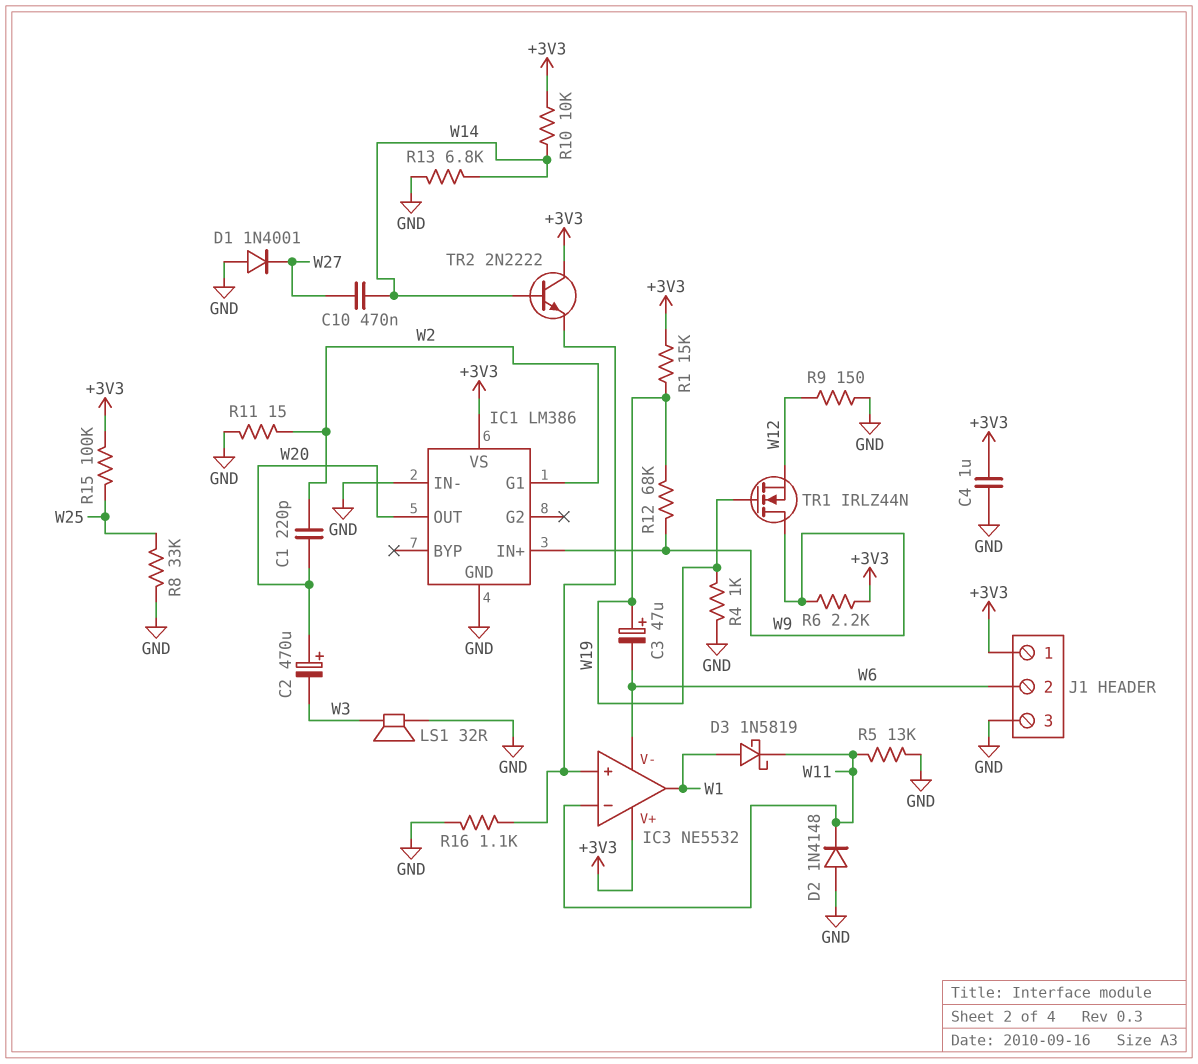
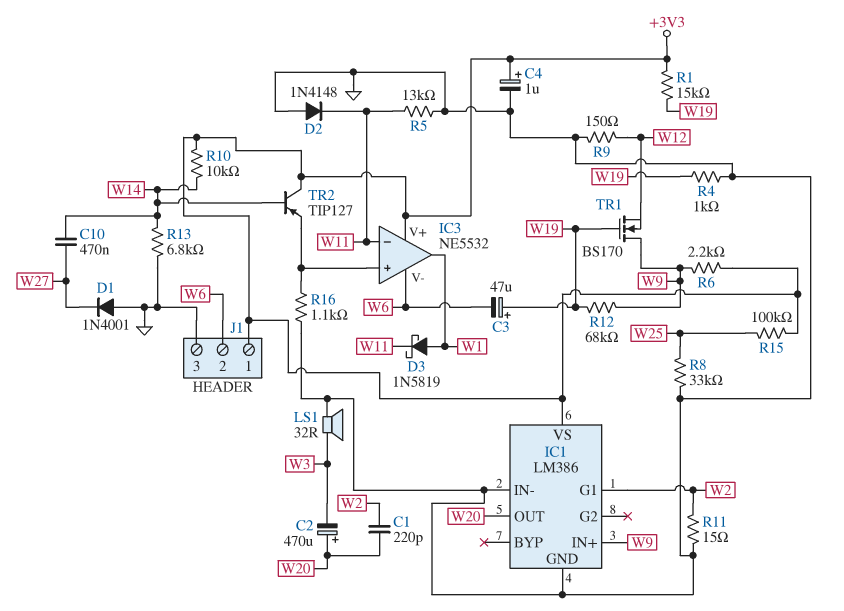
C4: 1uF (+3V3, GND) -> 1uF (plus +3V3, minus GND)
TR1: NMOS IRLZ44N (G W19, D W9, S W12) -> NMOS BS170 (G W19, D W9, S W12)
TR2: NPN 2N2222 (B W14, C +3V3, E IC3/in+) -> PNP TIP127 (B W14, C +3V3, E IC3/in+)

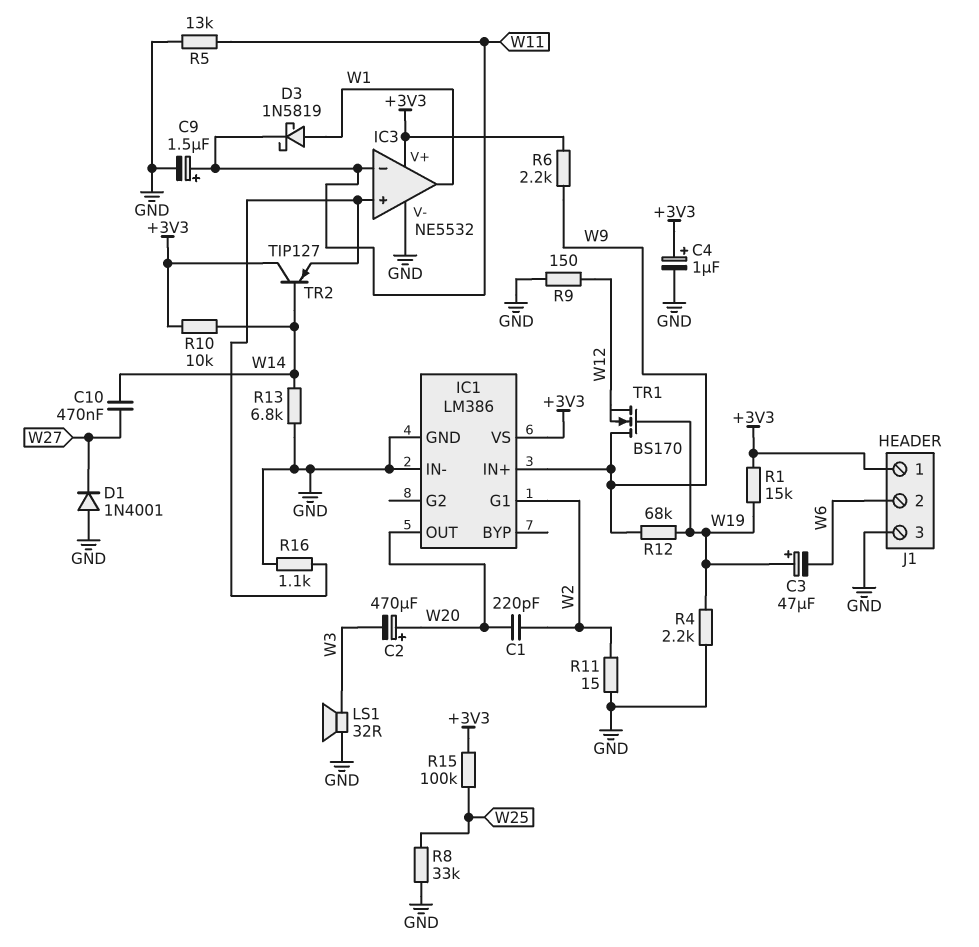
C9: none -> 1.5uF (plus W11, minus GND)
D2: diode 1N4148 (A GND, K W11) -> none
IC3 pin V-: W6 -> GND
R4: 1k (GND, W19) -> 2.2k (GND, W19)

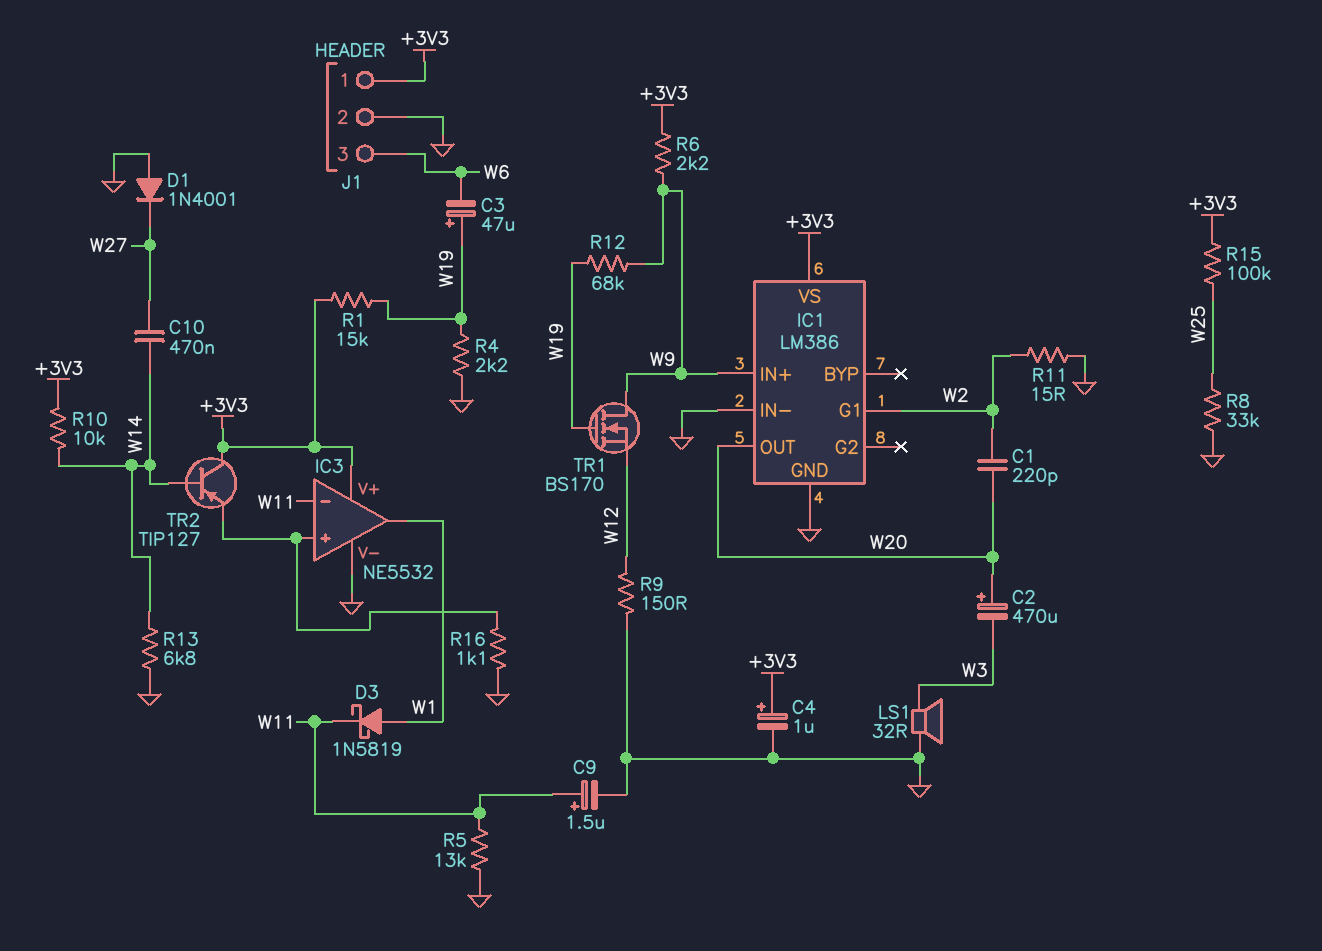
J1 pin 2: W6 -> GND
J1 pin 3: GND -> W6

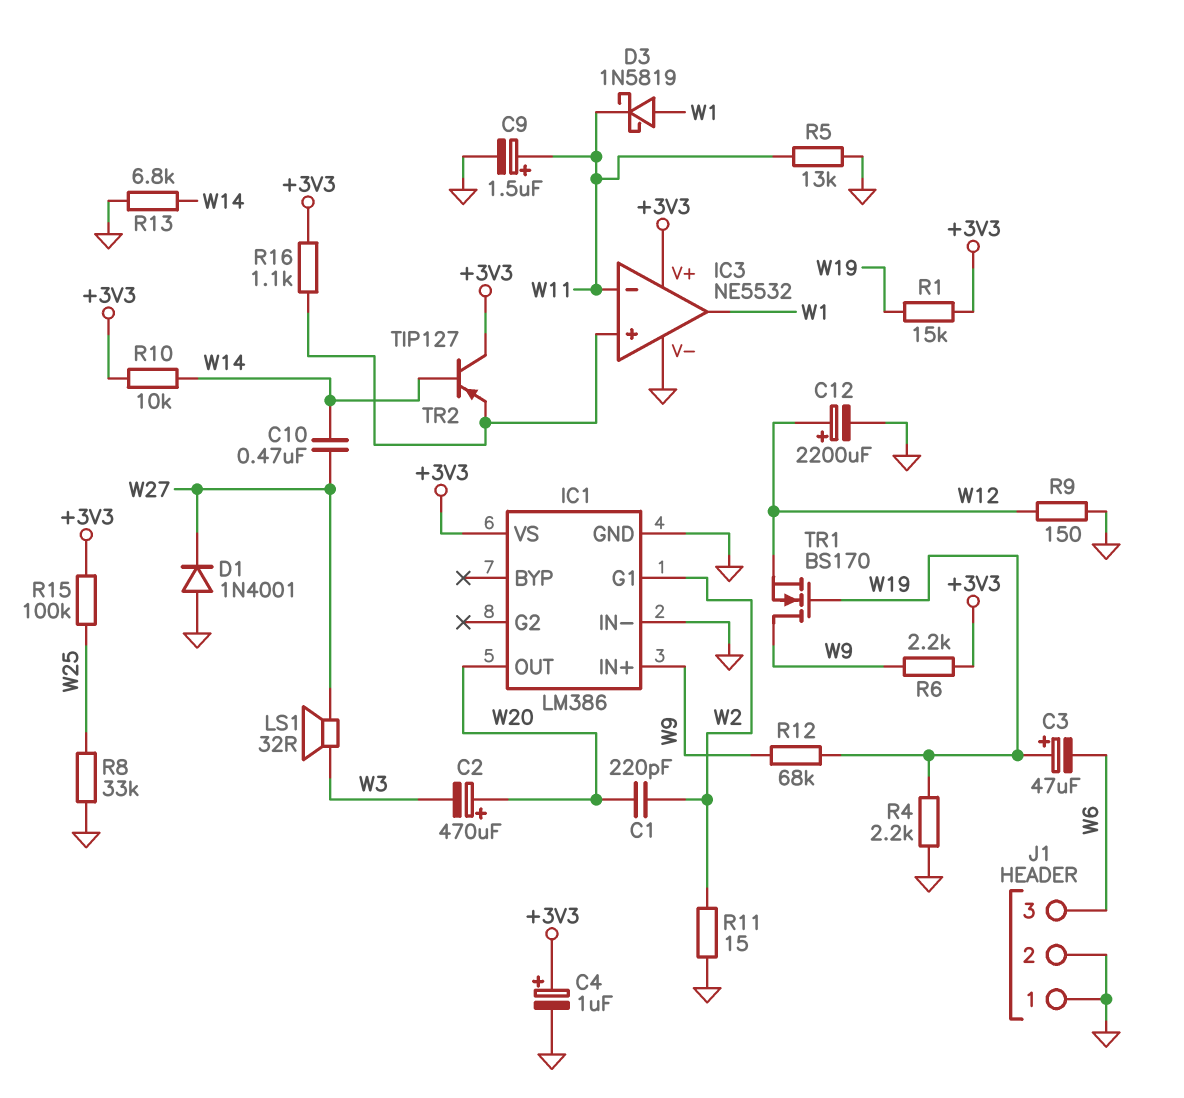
C12: none -> 2200uF (plus W12, minus GND)
J1 pin 1: +3V3 -> GND
LS1: speaker 32R (GND, W3) -> speaker 32R (W3, W27)
R16: 1.1k (GND, IC3/in+) -> 1.1k (+3V3, IC3/in+)

